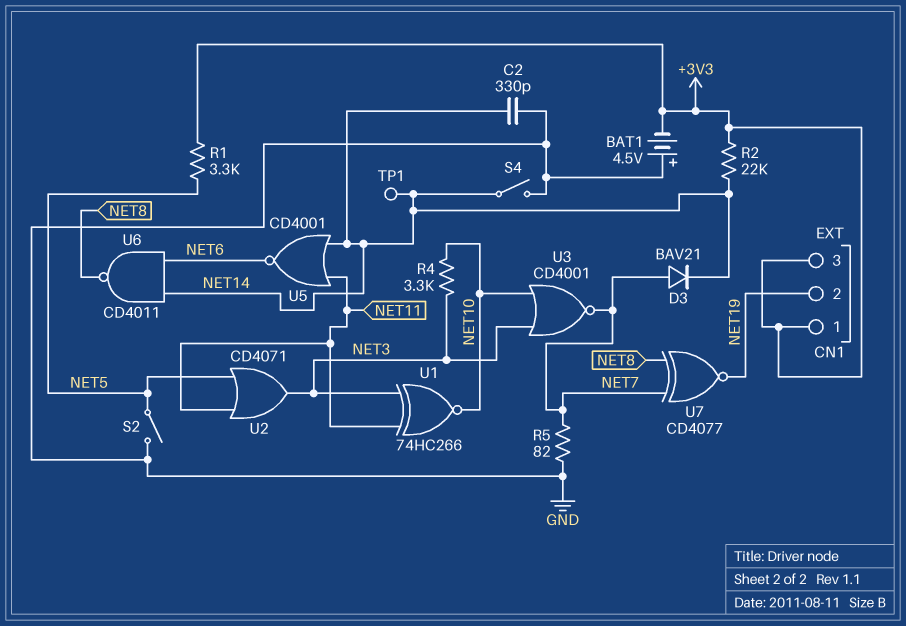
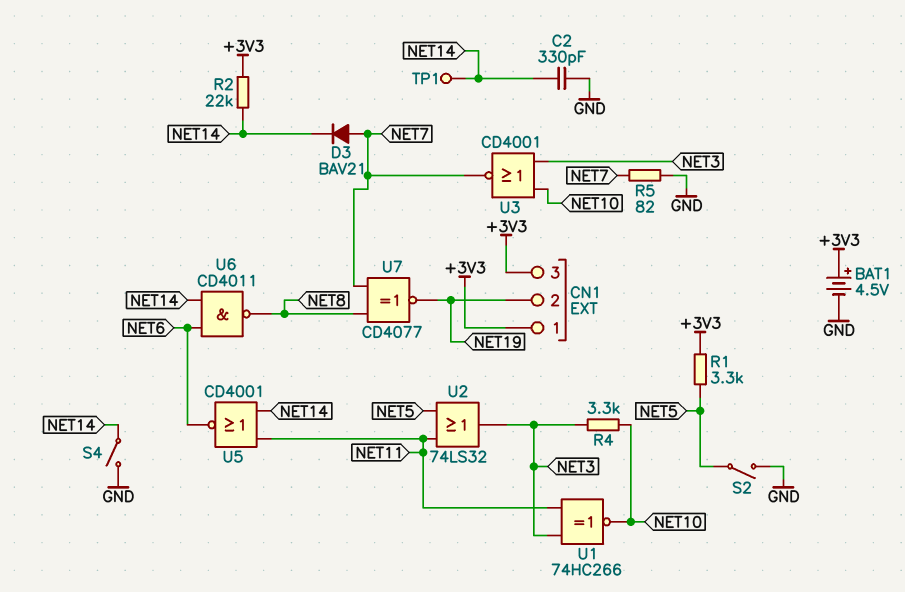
BAT1: 4.5V (plus GND, minus +3V3) -> 4.5V (plus +3V3, minus GND)
U2: OR CD4071 (in NET5, in NET11, out NET3) -> OR 74LS32 (in NET5, in NET11, out NET3)

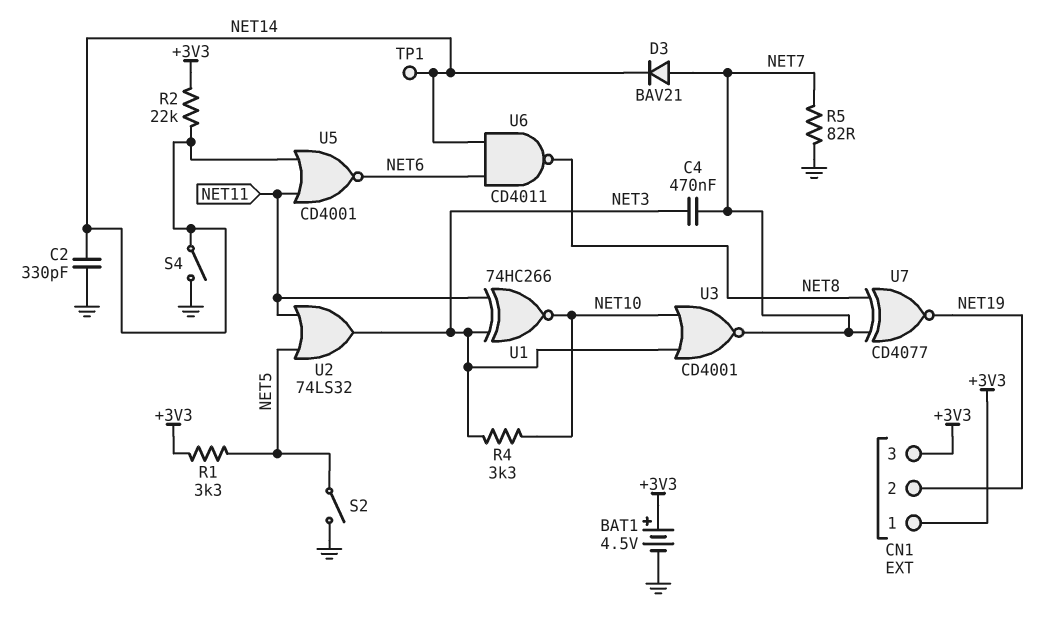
C4: none -> 470nF (NET3, NET7)

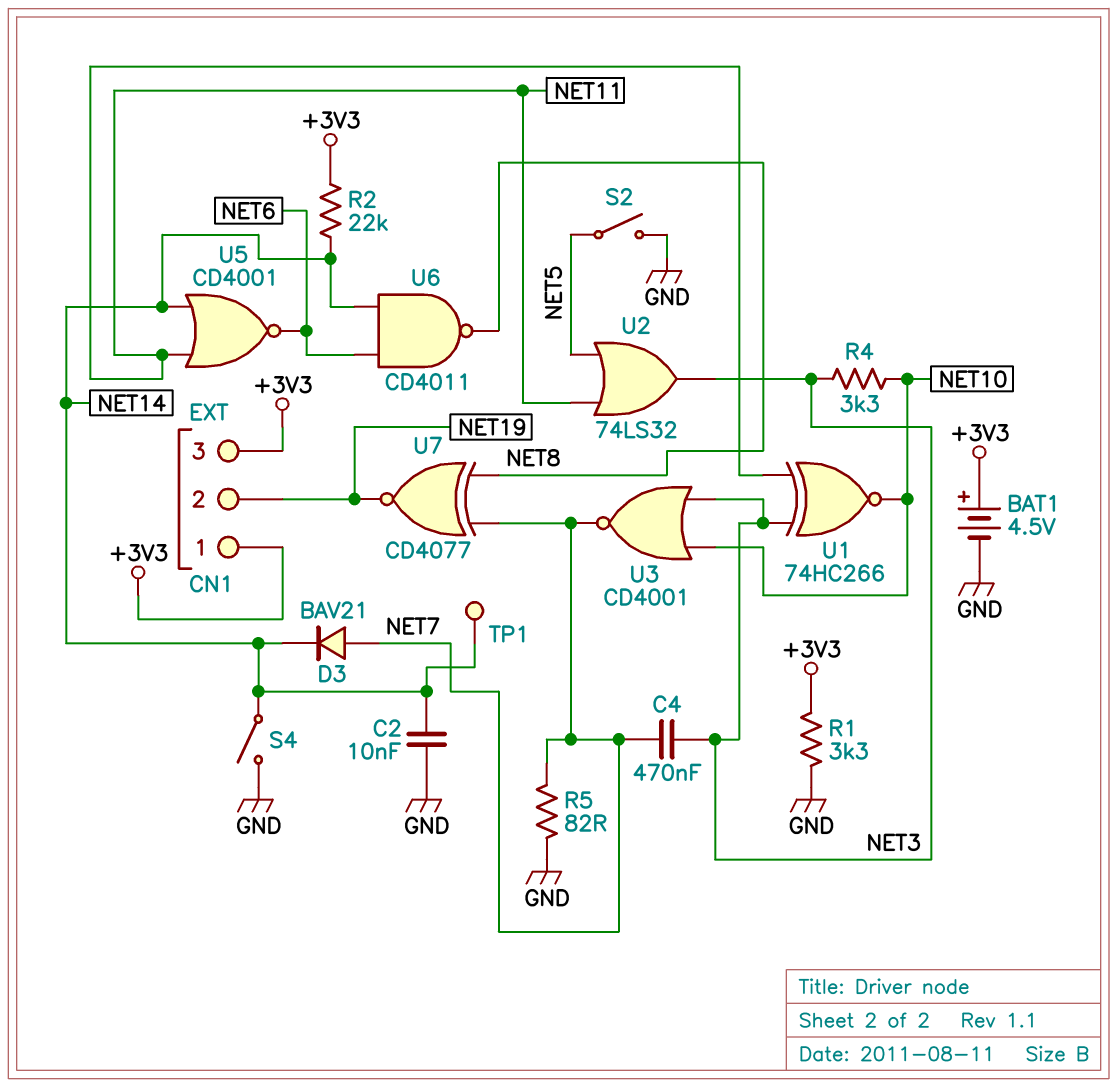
C2: 330pF (GND, NET14) -> 10nF (GND, NET14)
R1: 3.3k (+3V3, NET5) -> 3.3k (+3V3, GND)

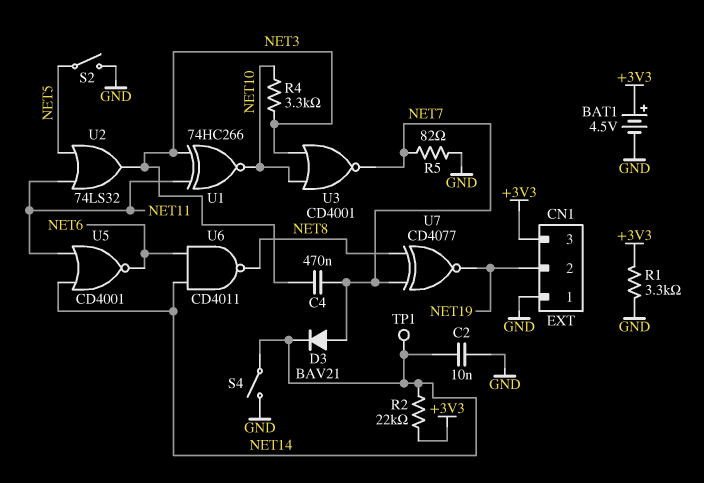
CN1 pin 1: +3V3 -> GND

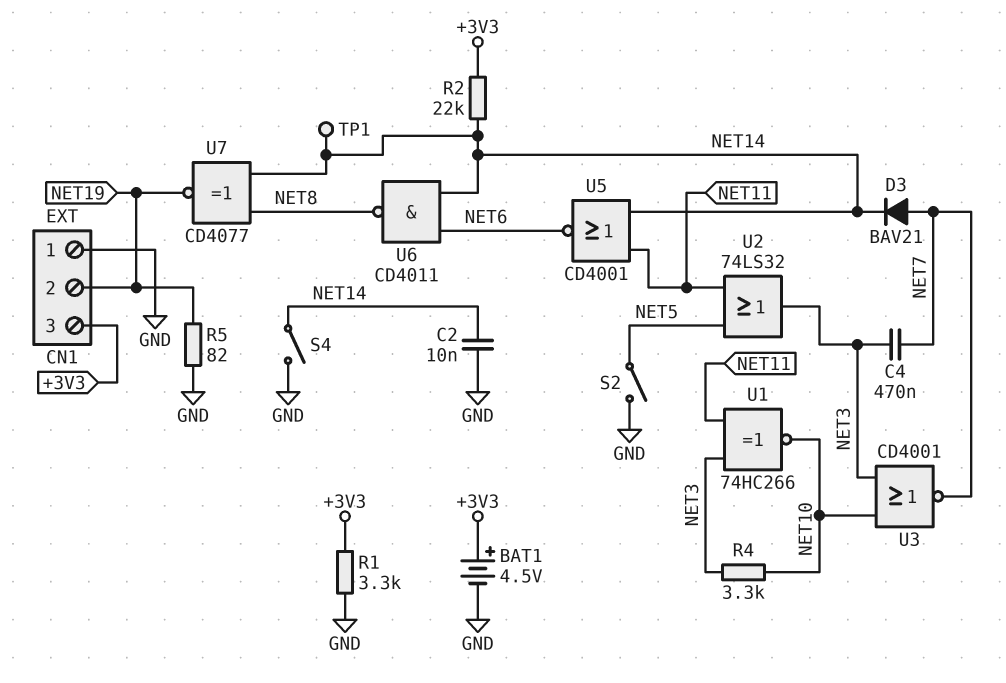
R5: 82 (GND, NET7) -> 82 (GND, NET19)
U7: XNOR CD4077 (in NET7, in NET8, out NET19) -> XNOR CD4077 (in NET8, in NET14, out NET19)

